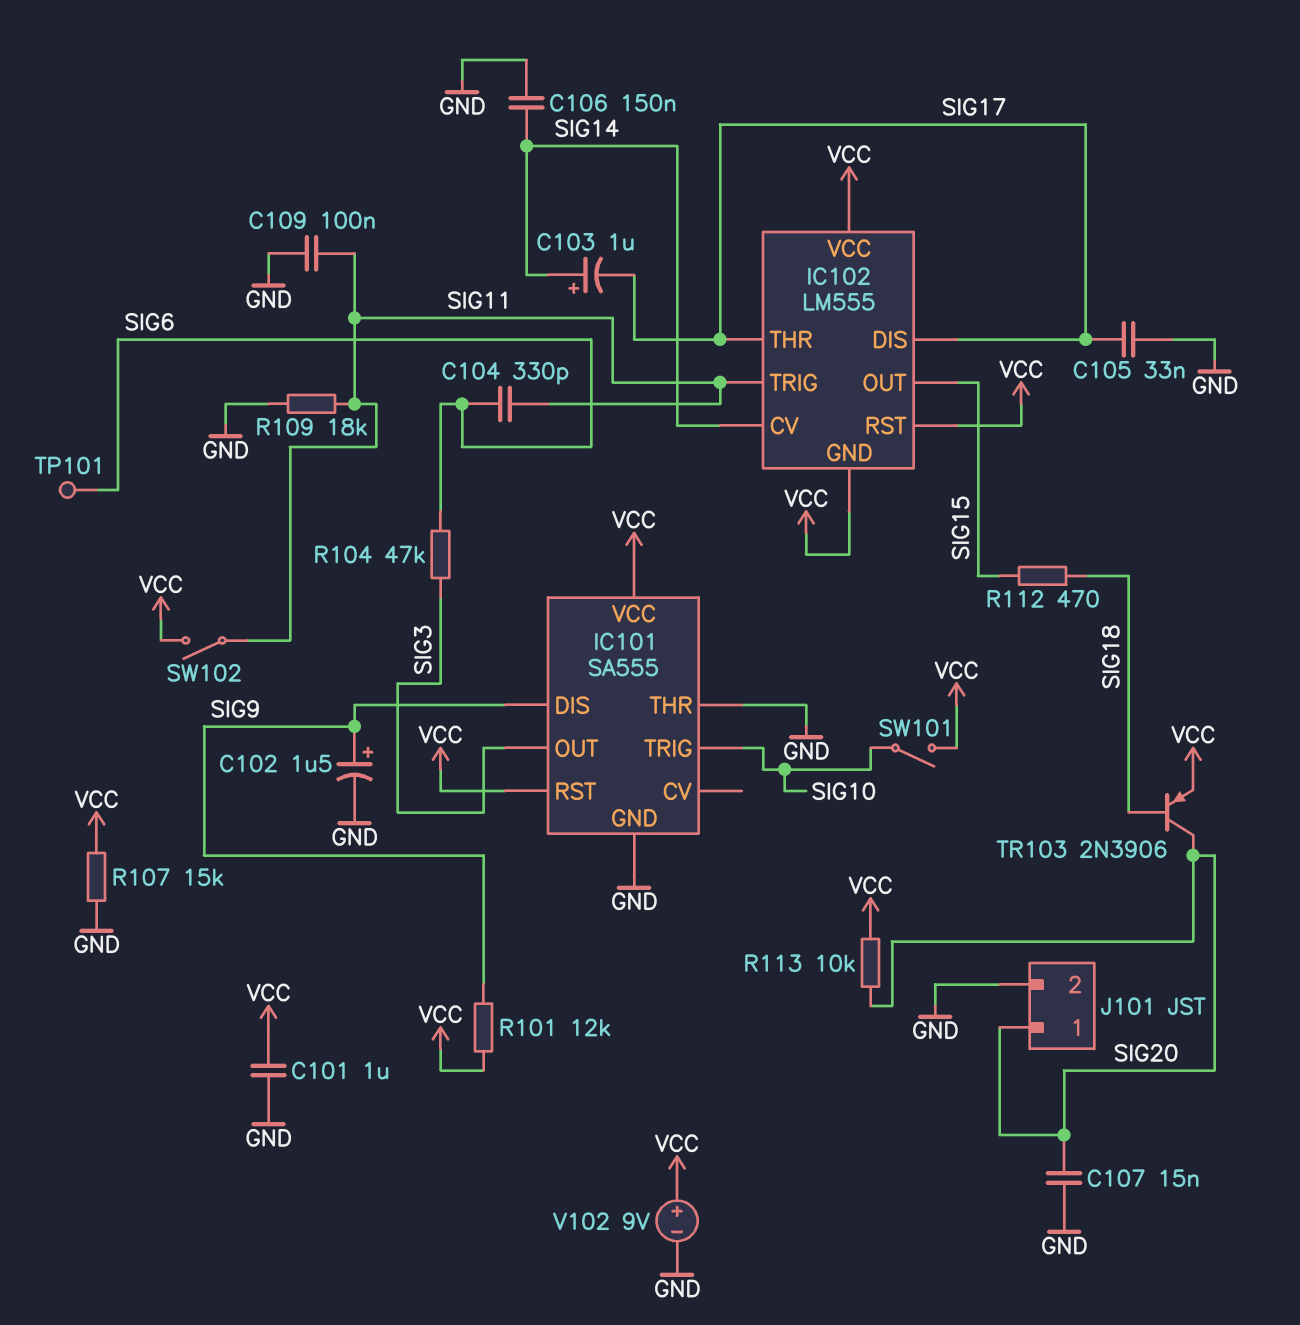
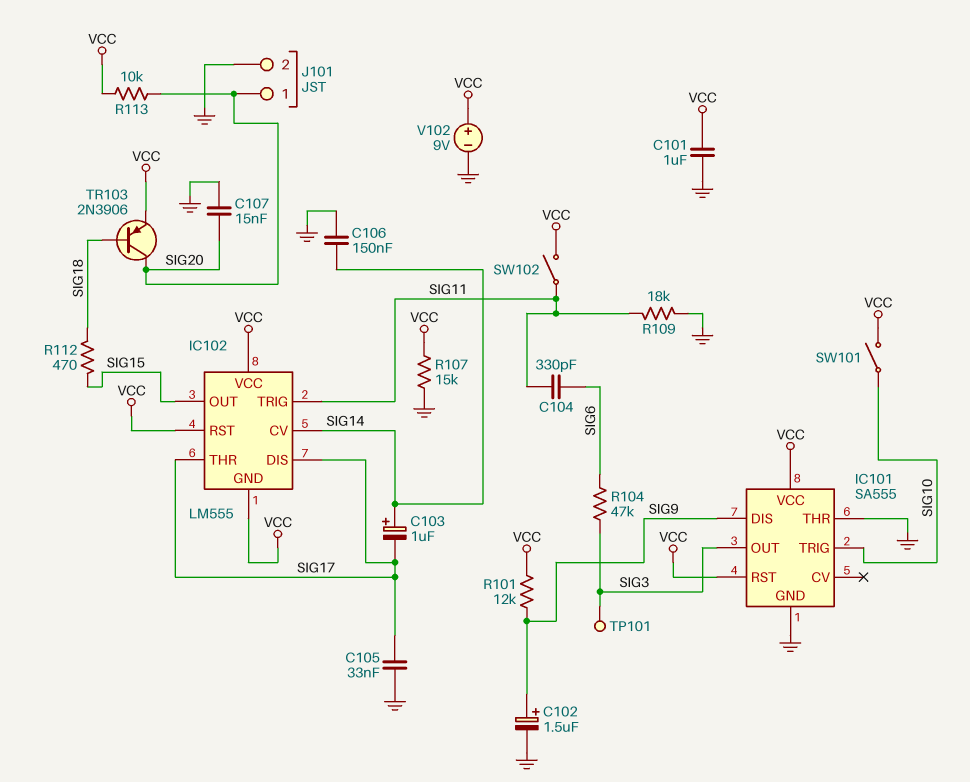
C109: 100nF (GND, SIG11) -> none
TP101: test point (SIG6) -> test point (SIG3)

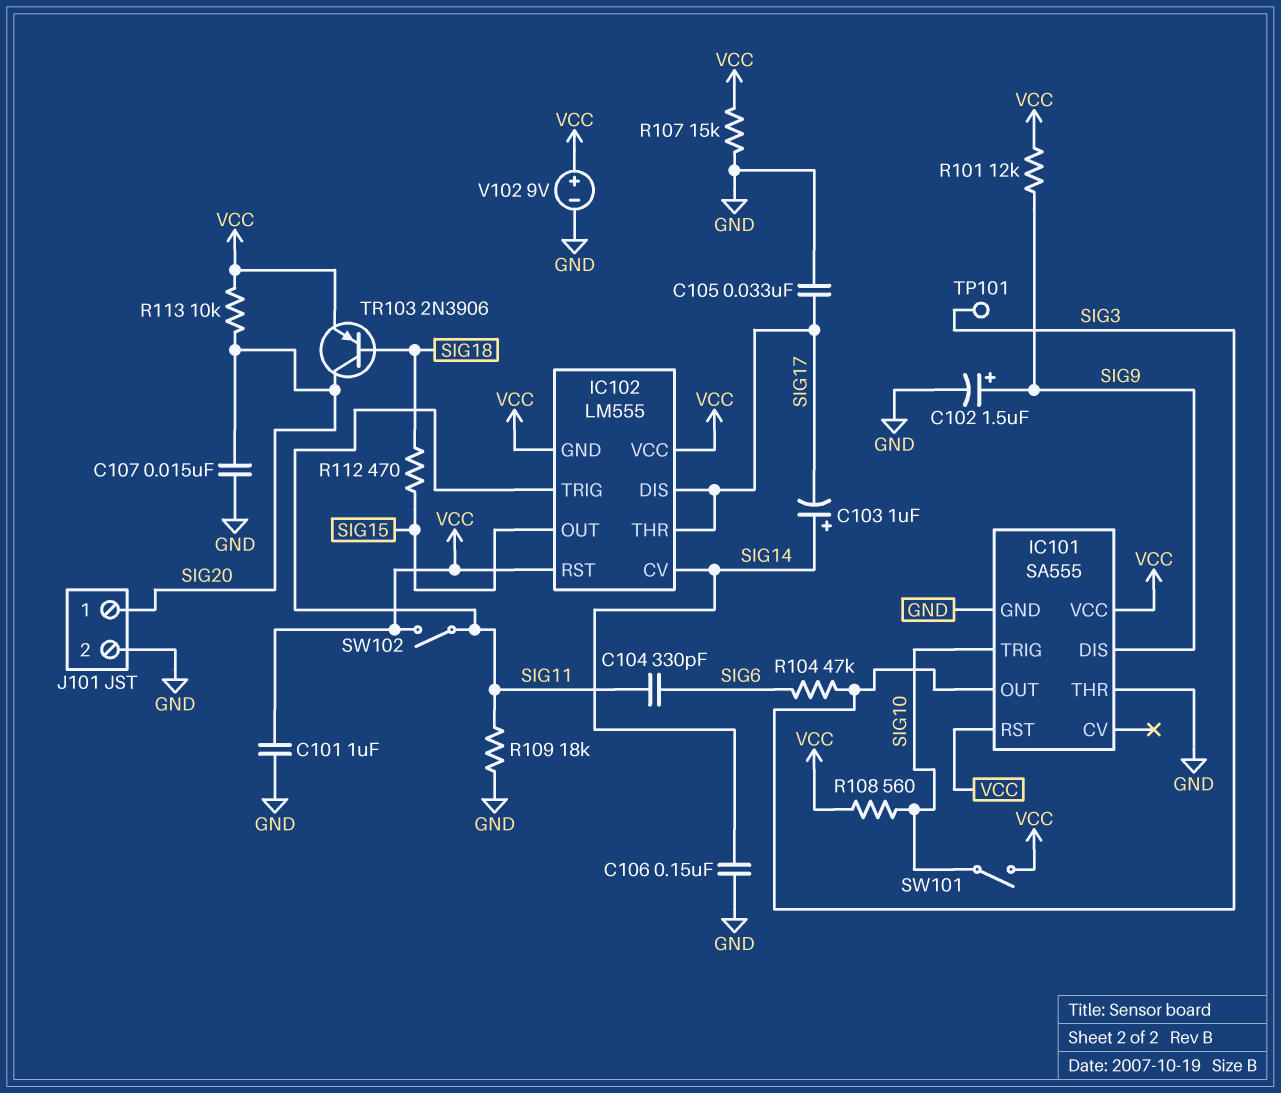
R108: none -> 560 (SIG10, VCC)

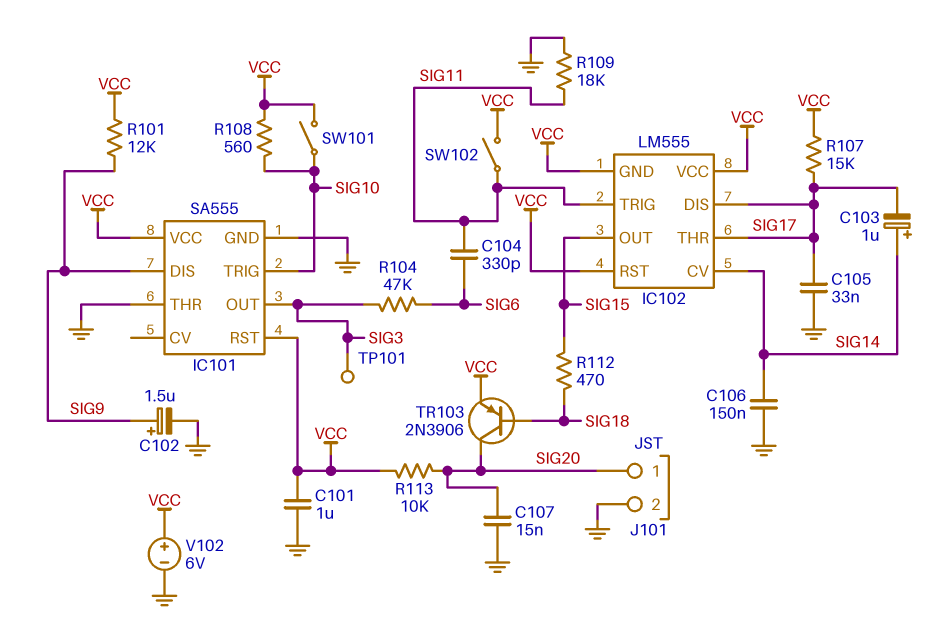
R107: 15k (GND, VCC) -> 15k (SIG17, VCC)
V102: 9V (plus VCC, minus GND) -> 6V (plus VCC, minus GND)

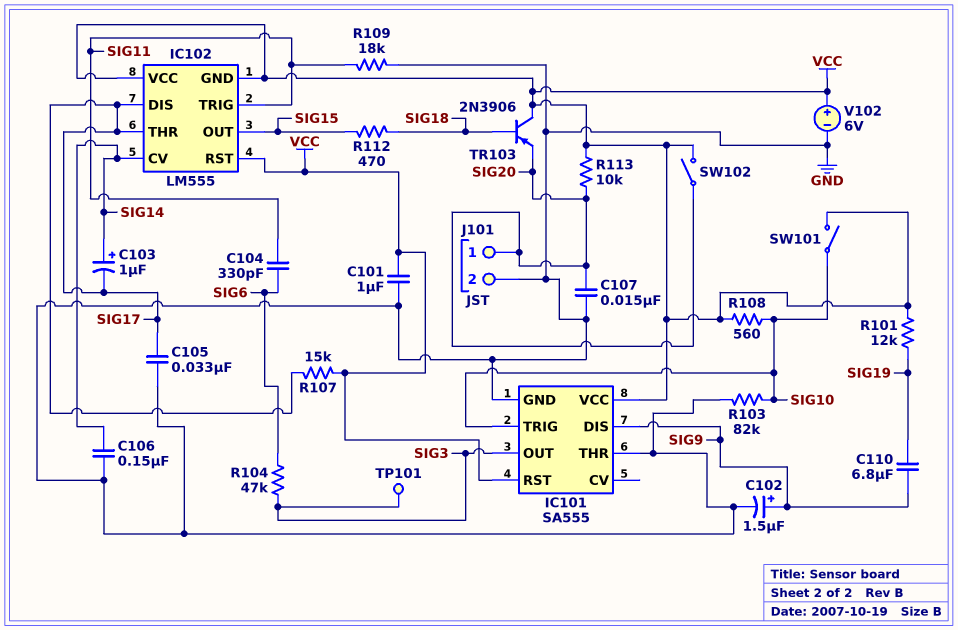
C110: none -> 6.8uF (SIG9, SIG19)
R101: 12k (SIG9, VCC) -> 12k (SIG19, VCC)
R103: none -> 82k (GND, SIG10)
SW102: switch (SIG11, VCC) -> switch (SIG20, VCC)
TR103: PNP 2N3906 (B SIG18, C SIG20, E VCC) -> PNP 2N3906 (B SIG18, C VCC, E SIG20)

